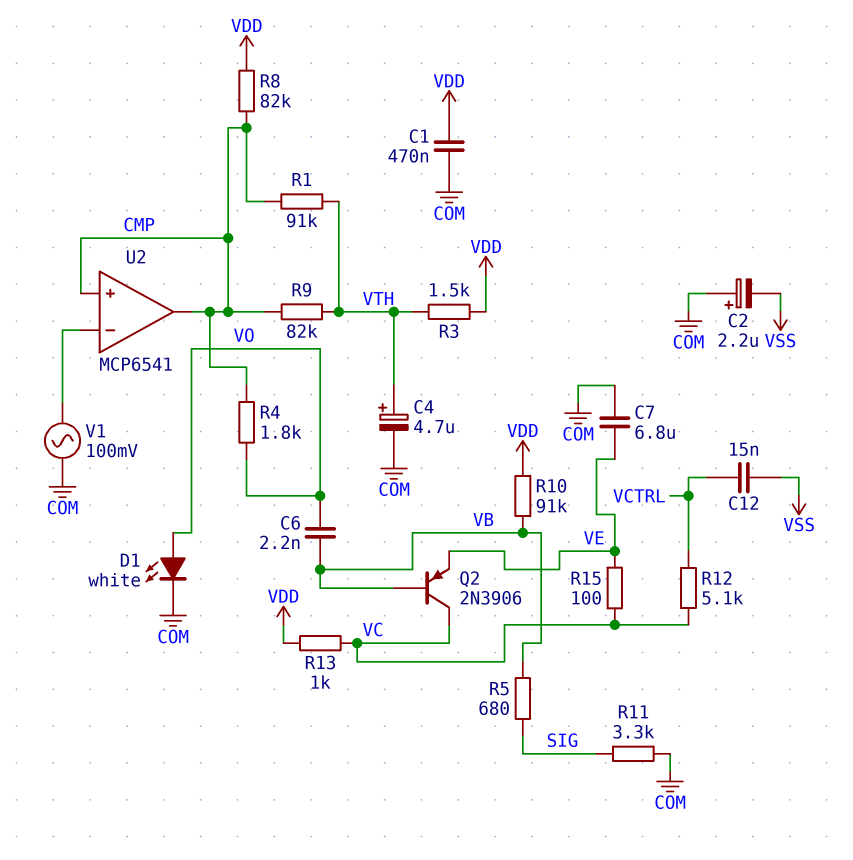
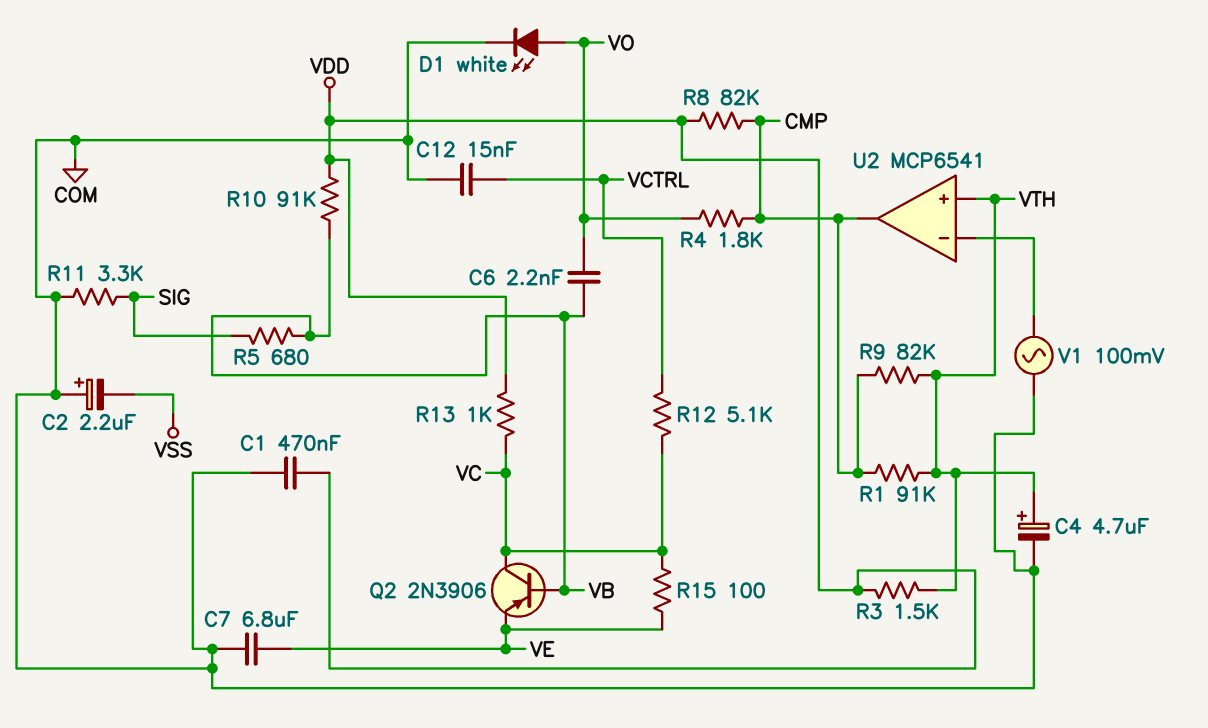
C12: 15nF (VCTRL, VSS) -> 15nF (COM, VCTRL)
U2 pin in+: CMP -> VTH

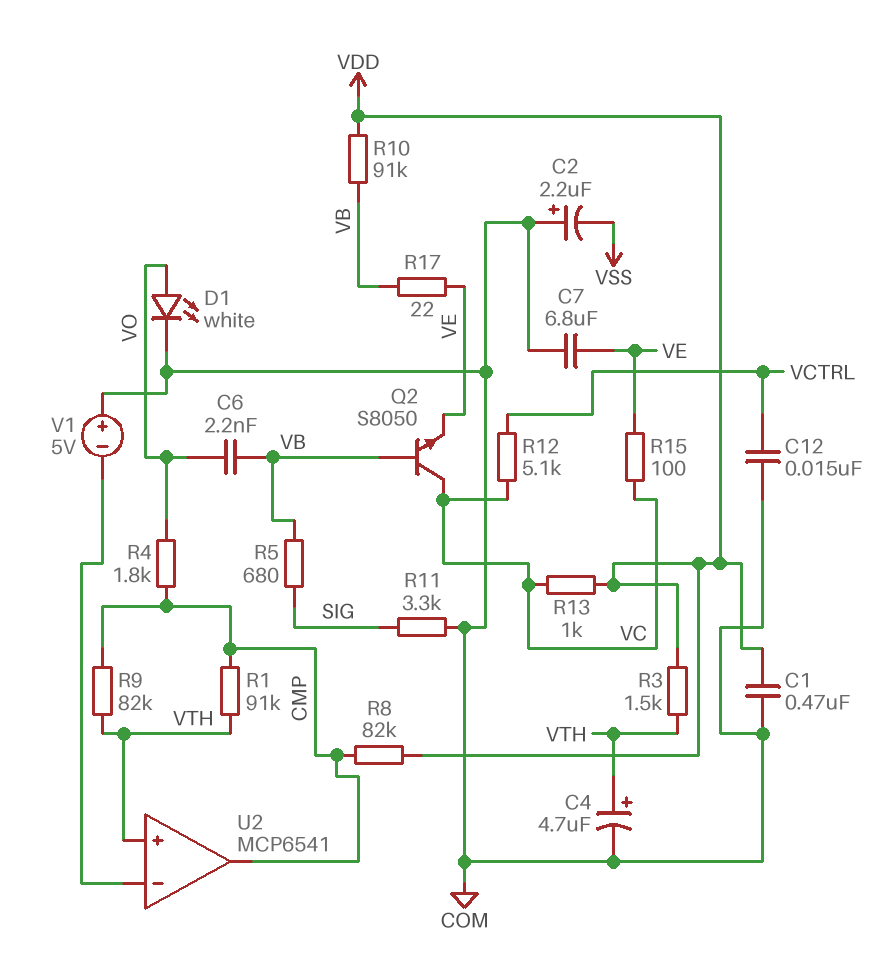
Q2: PNP 2N3906 (B VB, C VC, E VE) -> NPN S8050 (B VB, C VC, E VE)
R17: none -> 22 (VB, VE)
V1: AC 100mV (COM, U2/in-) -> 5V (plus COM, minus U2/in-)

